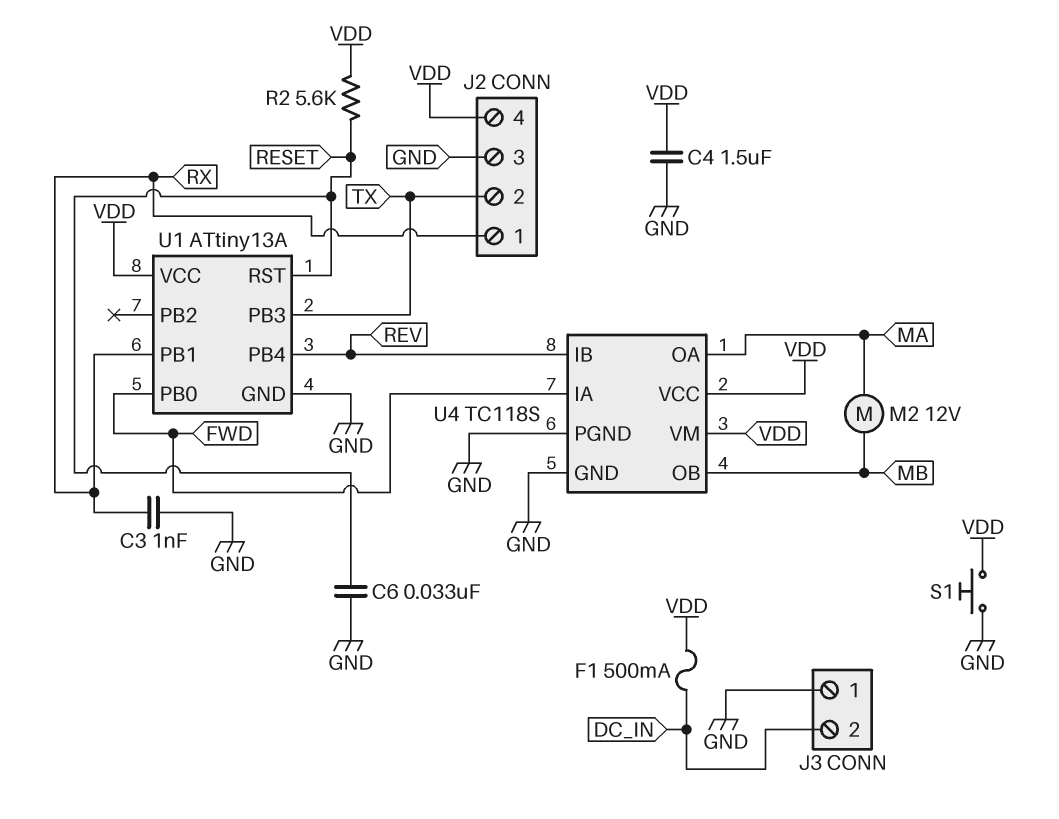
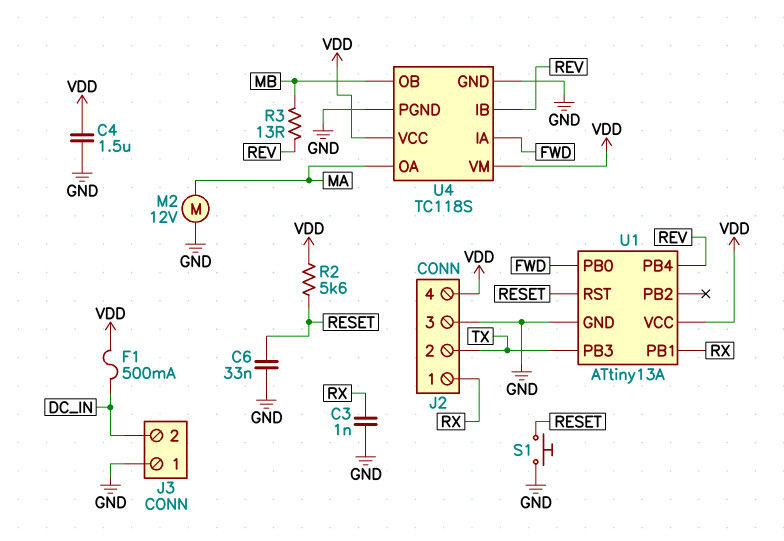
M2: motor 12V (MA, MB) -> motor 12V (GND, MA)
R3: none -> 13 (MB, REV)
S1: button (GND, VDD) -> button (GND, RESET)

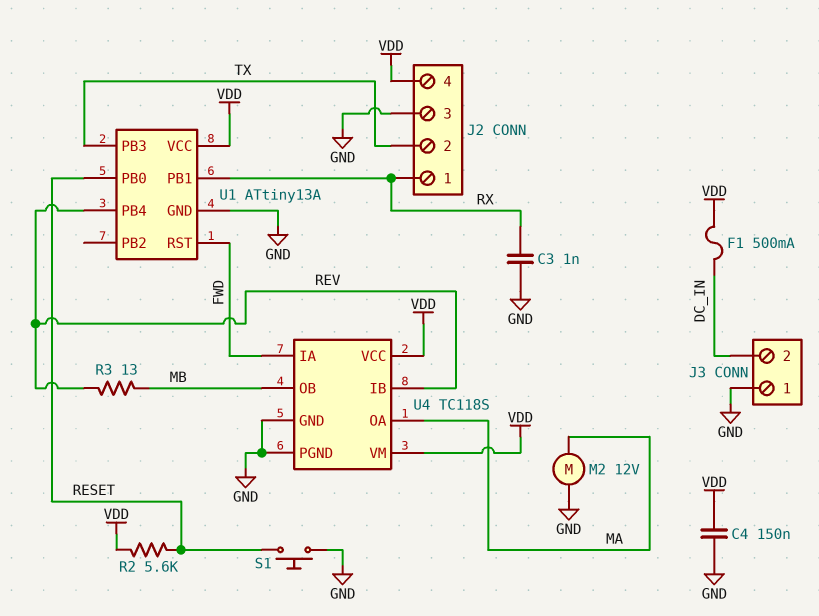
C4: 1.5uF (GND, VDD) -> 150nF (GND, VDD)
C6: 33nF (GND, RESET) -> none
U1 pin PB0: FWD -> RESET
U1 pin RST: RESET -> FWD

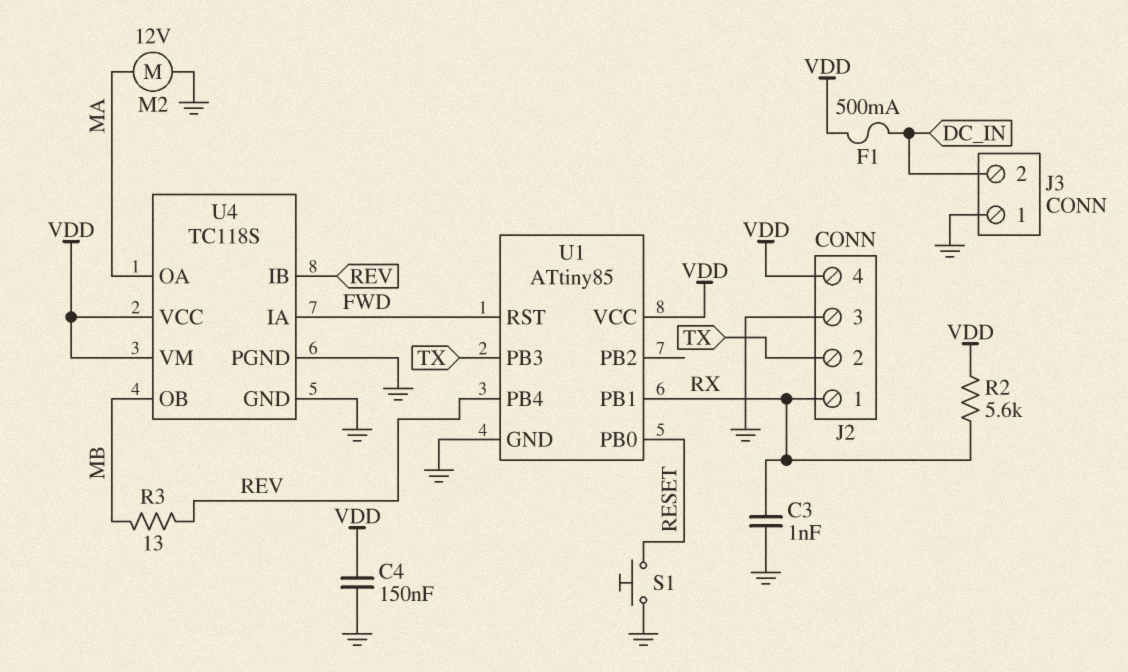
R2: 5.6k (RESET, VDD) -> 5.6k (RX, VDD)
U1: ATtiny13A -> ATtiny85

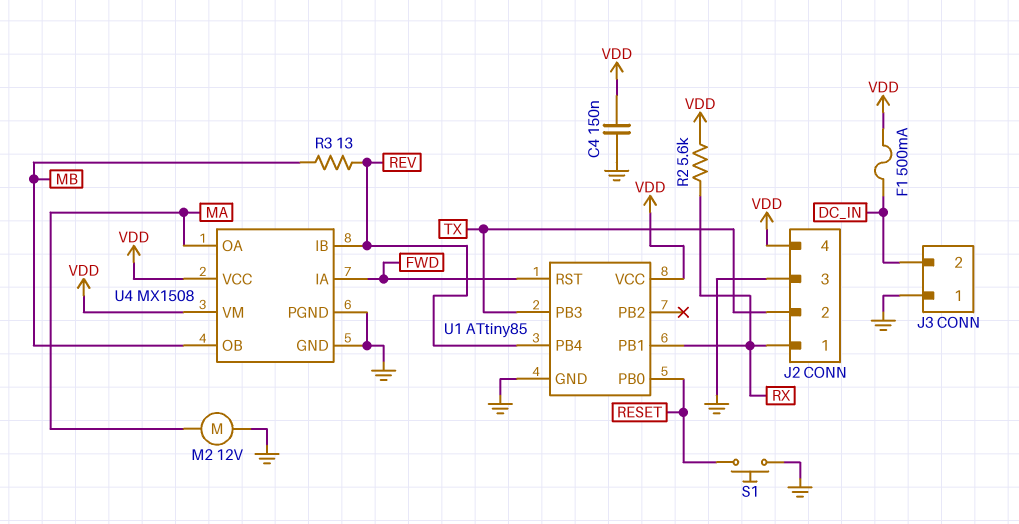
C3: 1nF (GND, RX) -> none
U4: TC118S -> MX1508

